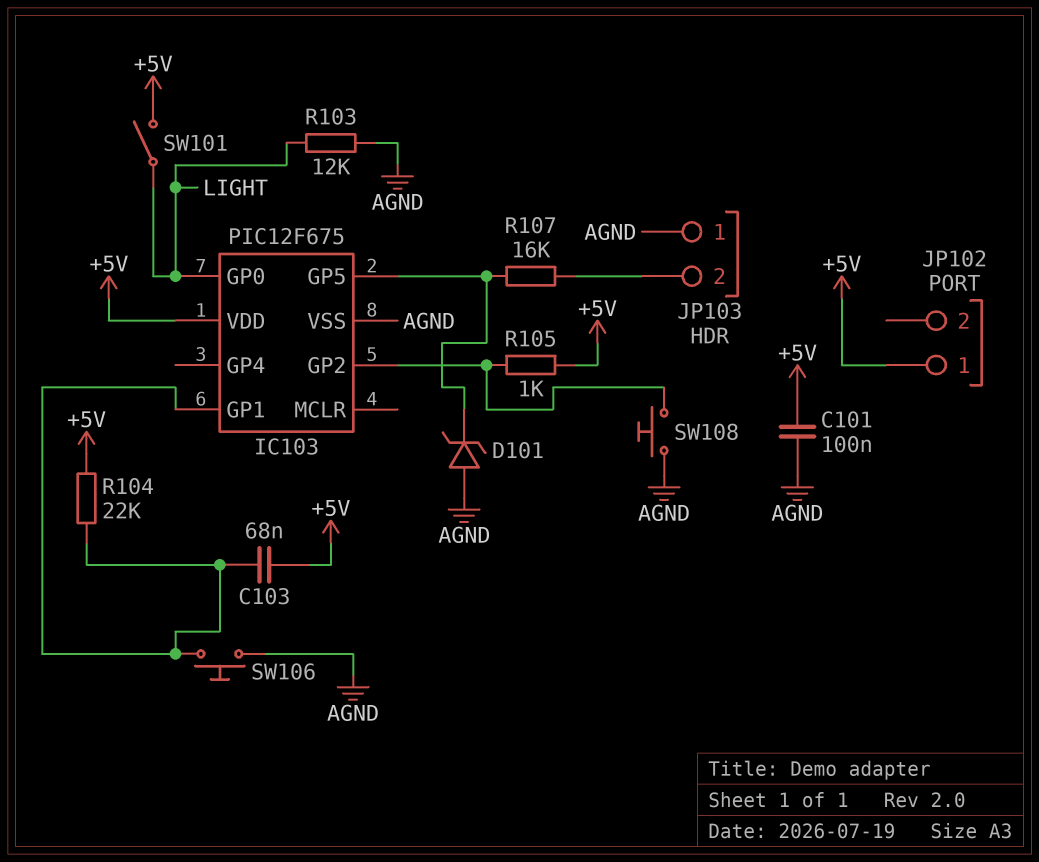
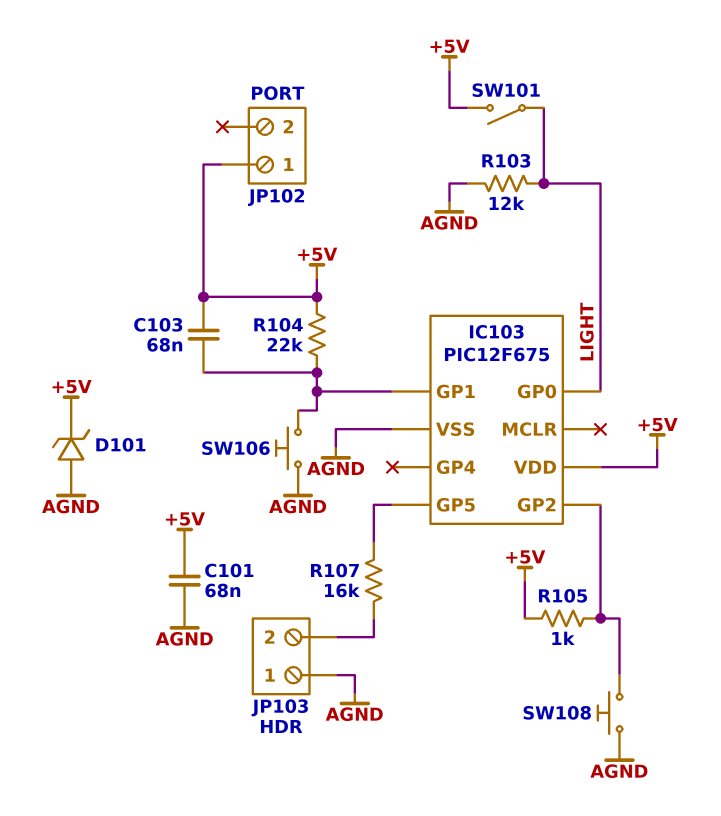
C101: 100nF (+5V, AGND) -> 68nF (+5V, AGND)
D101: zener (A AGND, K IC103/GP5) -> zener (A AGND, K +5V)

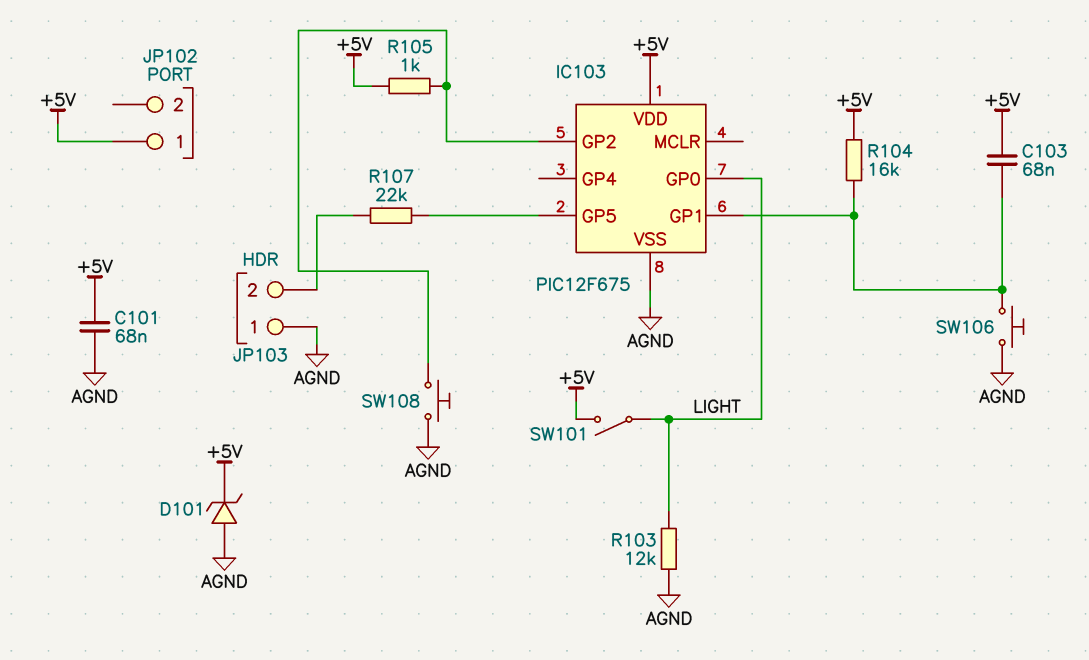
R104: 22k (+5V, IC103/GP1) -> 16k (+5V, IC103/GP1)
R107: 16k (IC103/GP5, JP103/2) -> 22k (IC103/GP5, JP103/2)

